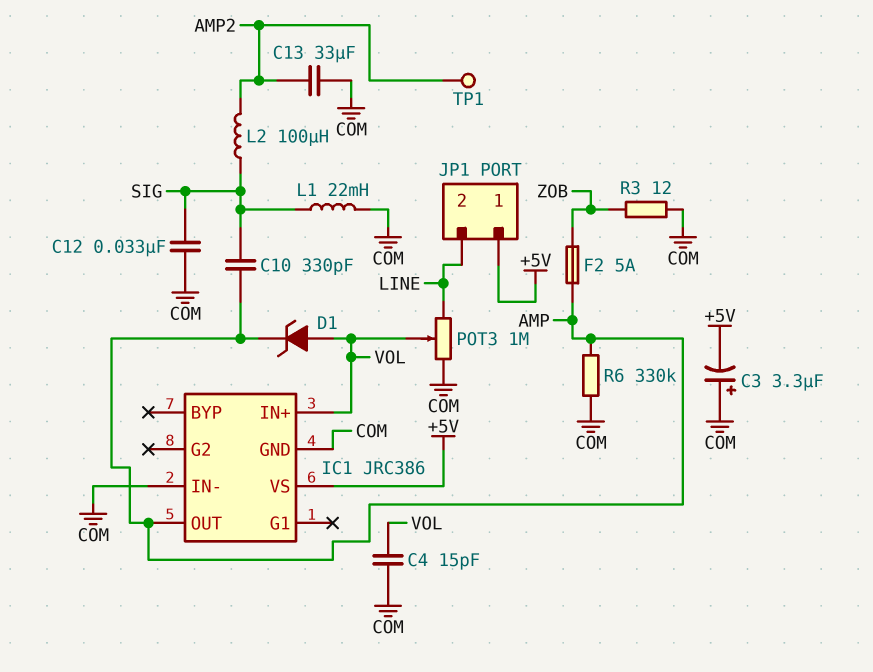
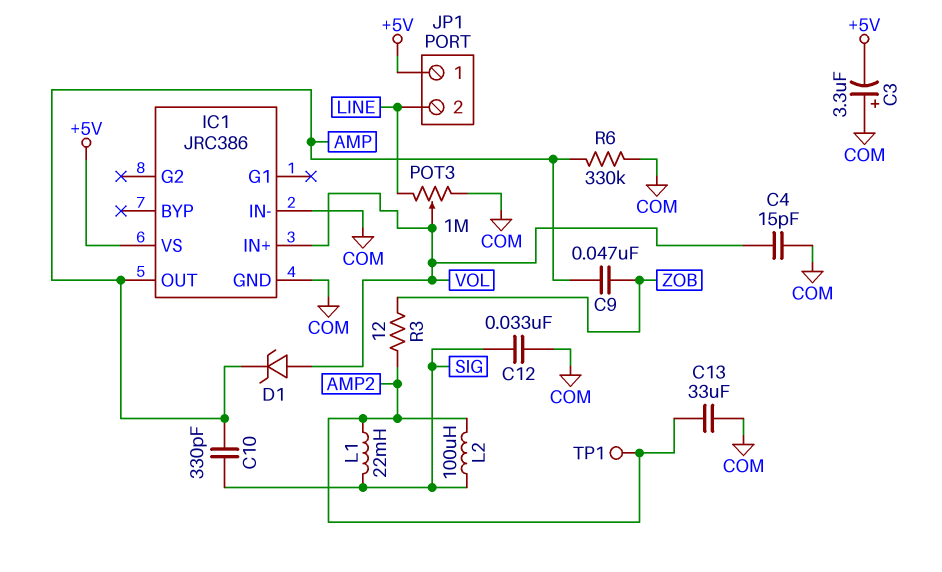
C9: none -> 47nF (AMP, ZOB)
F2: 5A (AMP, ZOB) -> none
L1: 22mH (COM, SIG) -> 22mH (AMP2, SIG)
R3: 12 (COM, ZOB) -> 12 (AMP2, ZOB)

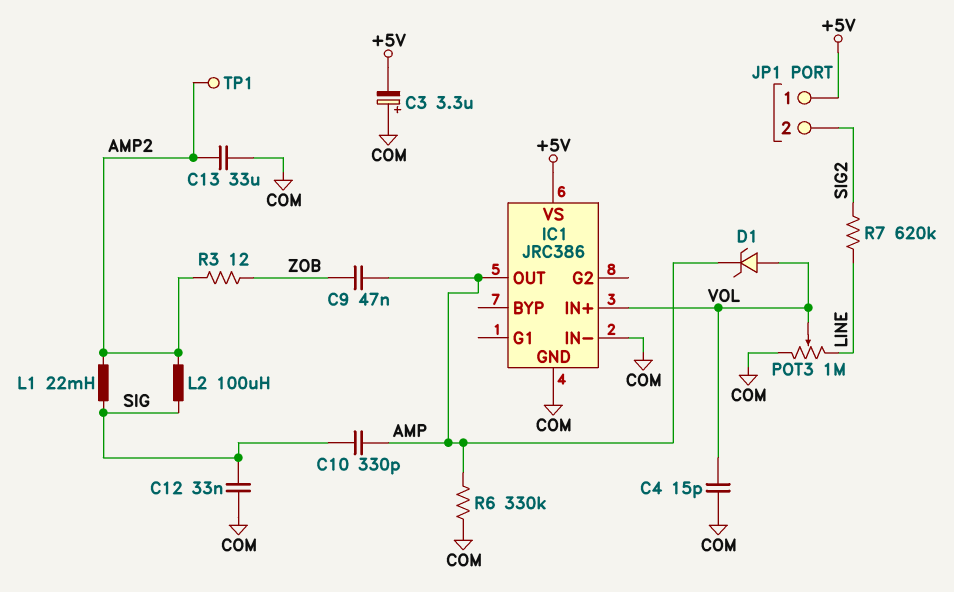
JP1 pin 2: LINE -> SIG2
R7: none -> 620k (LINE, SIG2)

